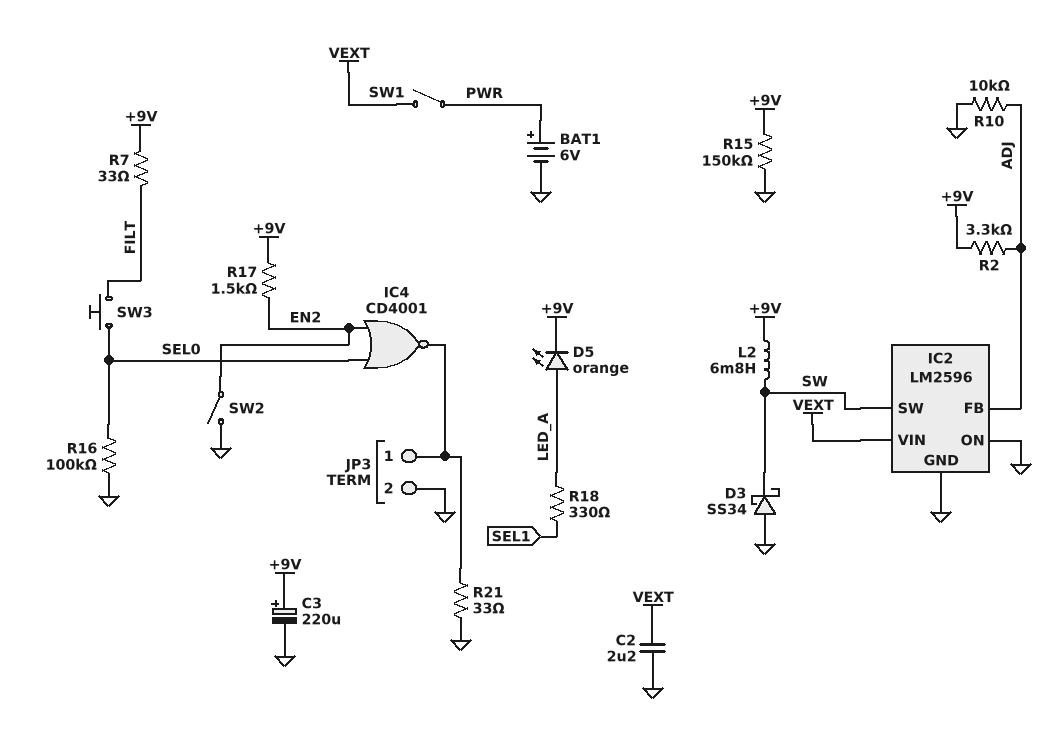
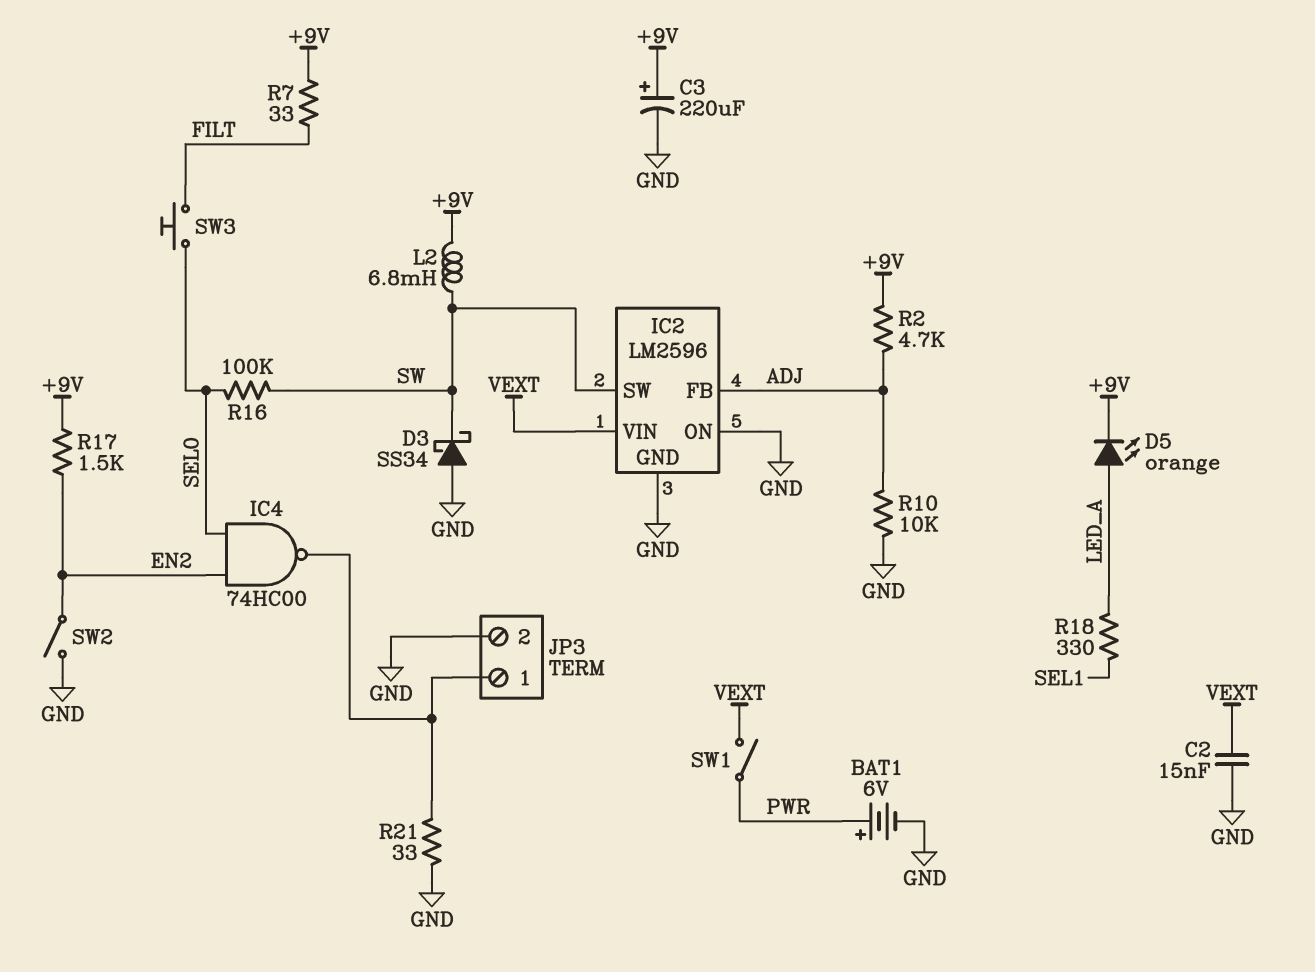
C2: 2.2uF (GND, VEXT) -> 15nF (GND, VEXT)
IC4: NOR CD4001 (in EN2, in SEL0, out JP3/1) -> NAND 74HC00 (in EN2, in SEL0, out JP3/1)
R2: 3.3k (+9V, ADJ) -> 4.7k (+9V, ADJ)
R15: 150k (+9V, GND) -> none
R16: 100k (GND, SEL0) -> 100k (SEL0, SW)

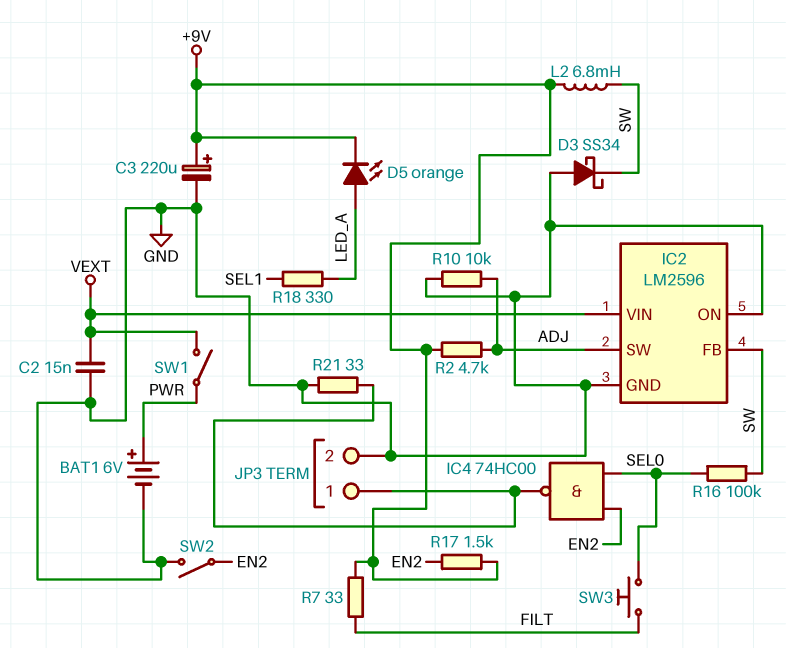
IC2 pin FB: ADJ -> SW
IC2 pin SW: SW -> ADJ

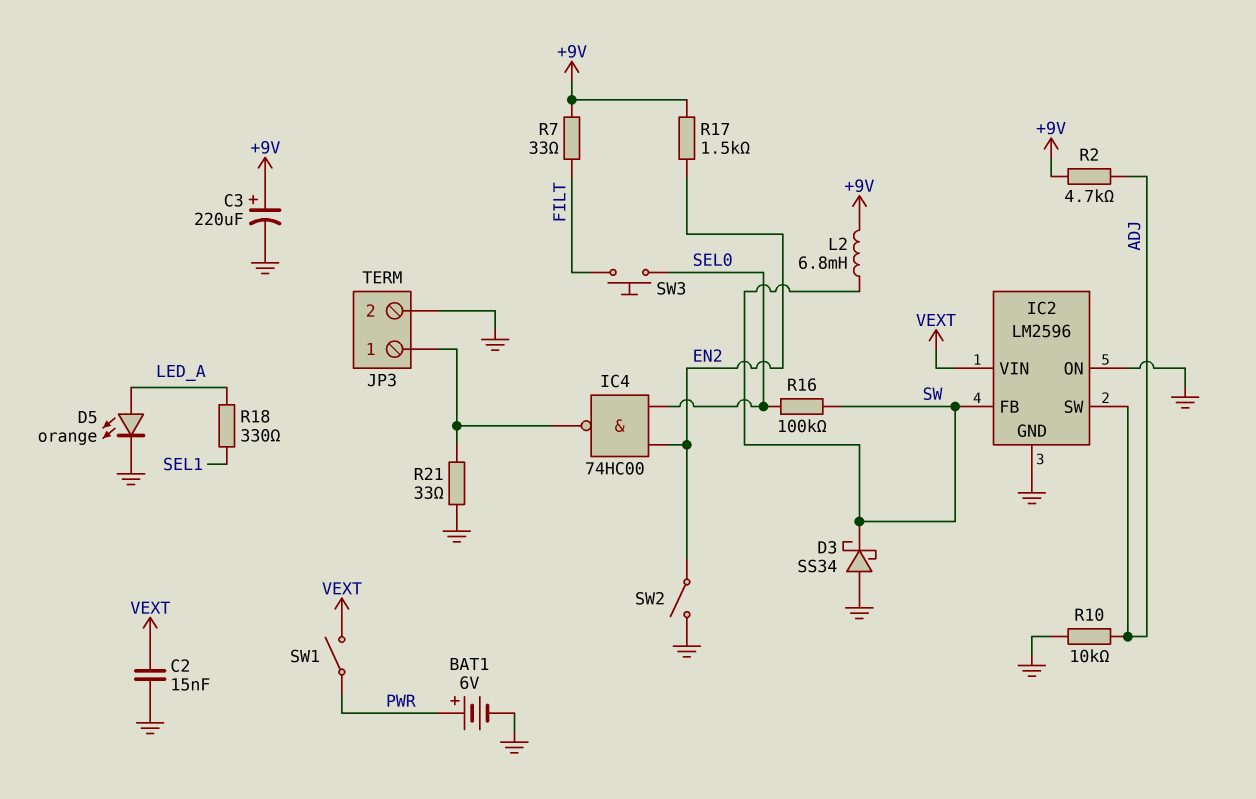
D5: LED orange (A LED_A, K +9V) -> LED orange (A LED_A, K GND)

